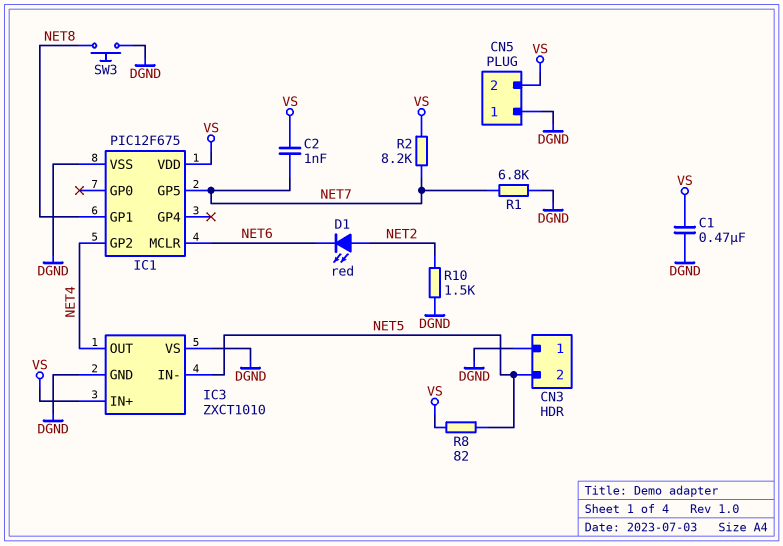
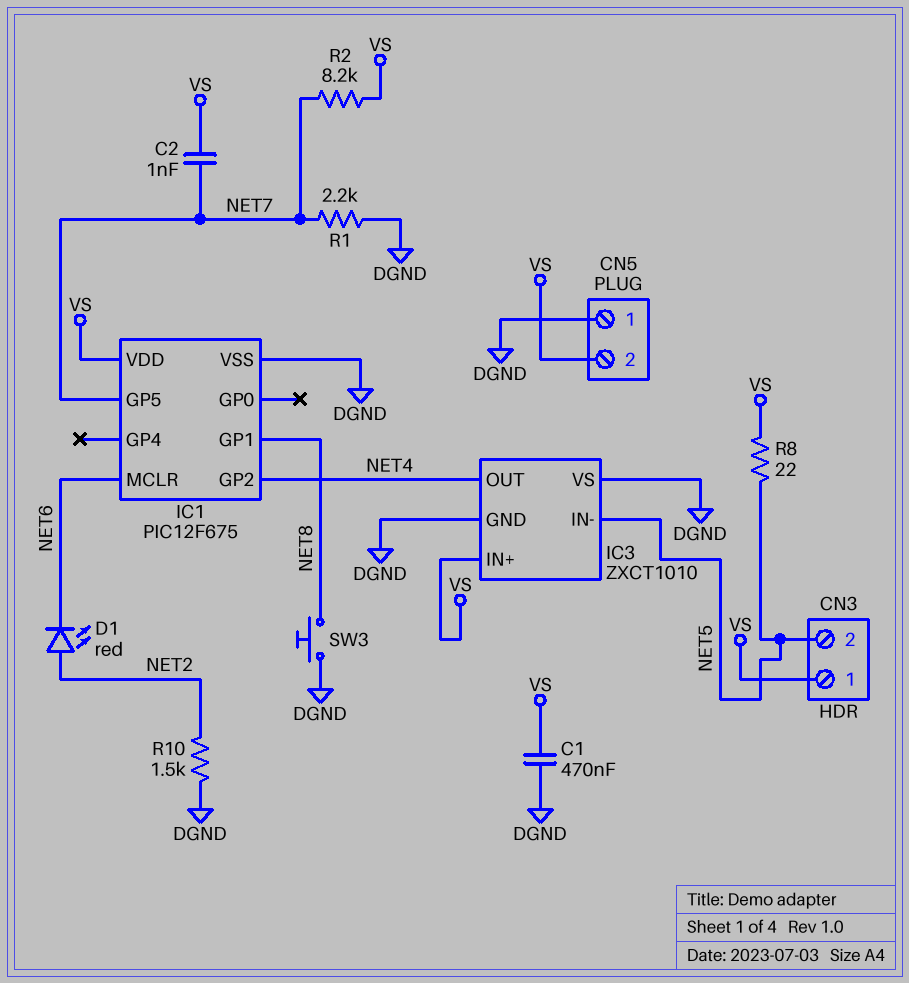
CN3 pin 1: DGND -> VS
R1: 6.8k (DGND, NET7) -> 2.2k (DGND, NET7)
R8: 82 (NET5, VS) -> 22 (NET5, VS)

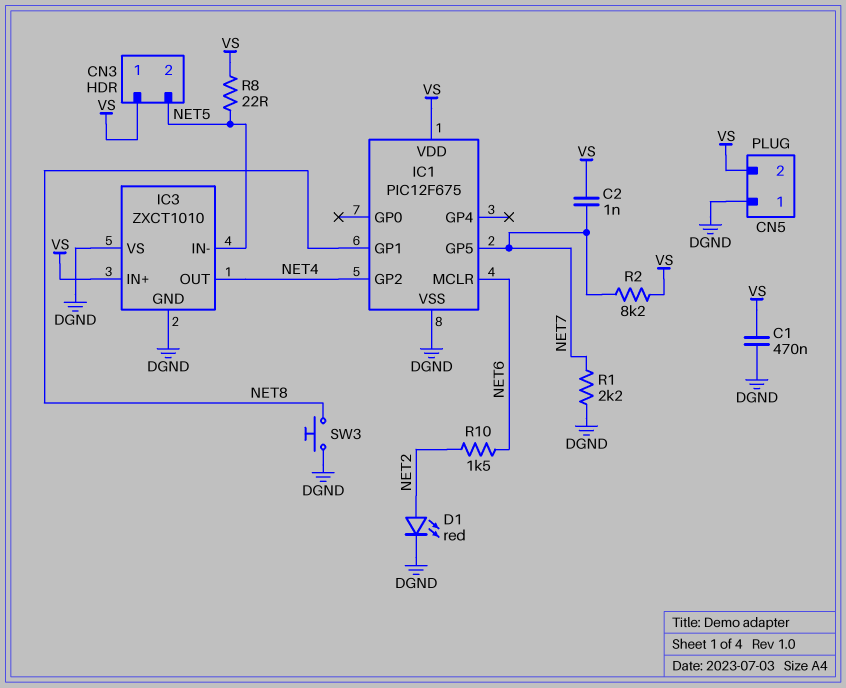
D1: LED red (A NET2, K NET6) -> LED red (A NET2, K DGND)
R10: 1.5k (DGND, NET2) -> 1.5k (NET2, NET6)

